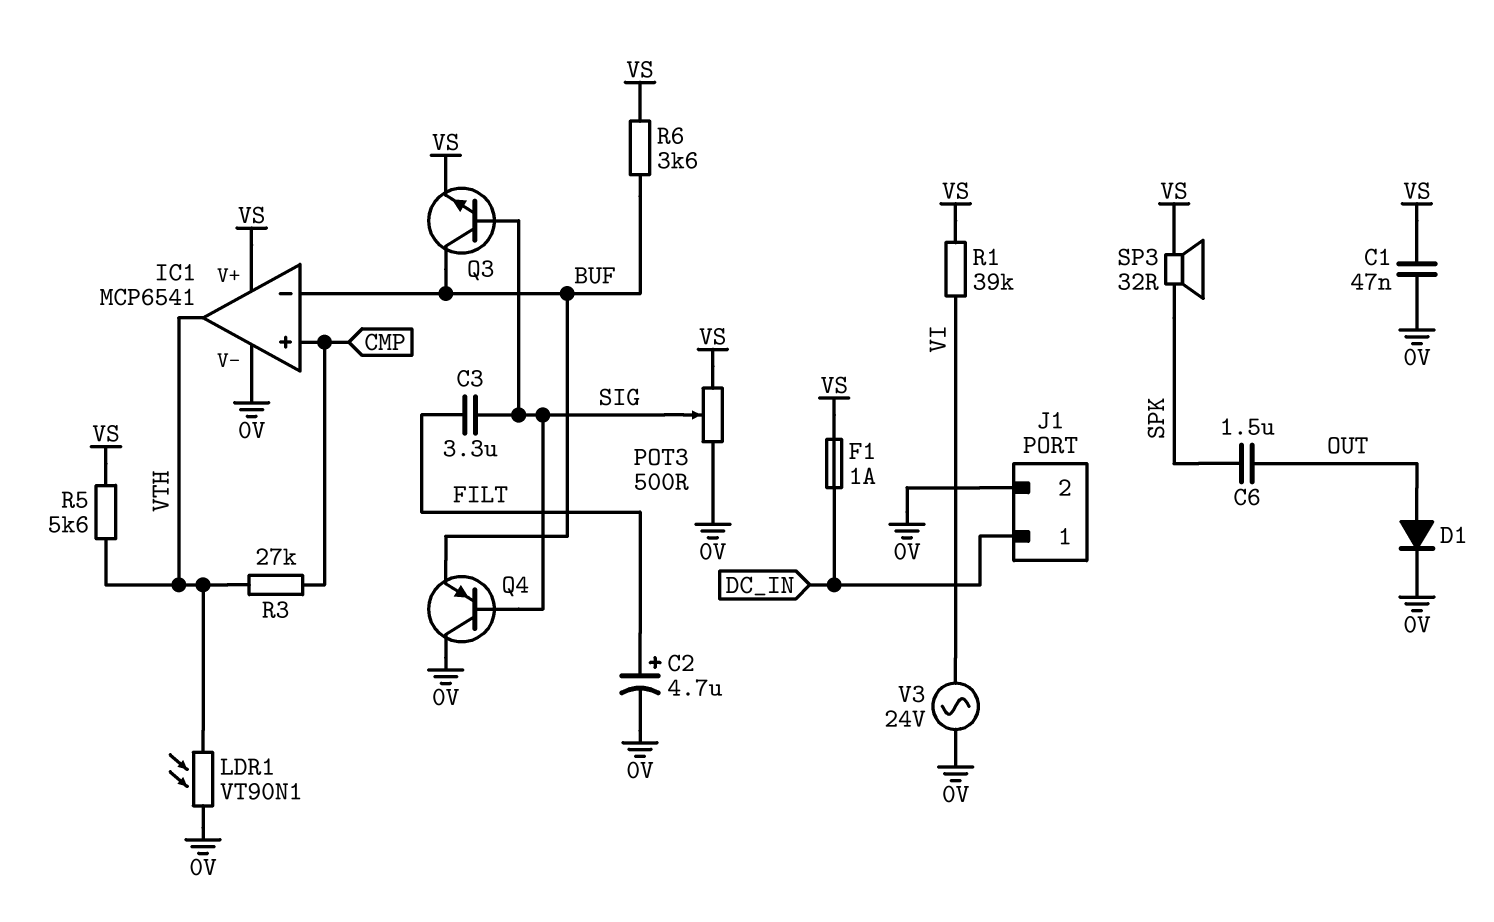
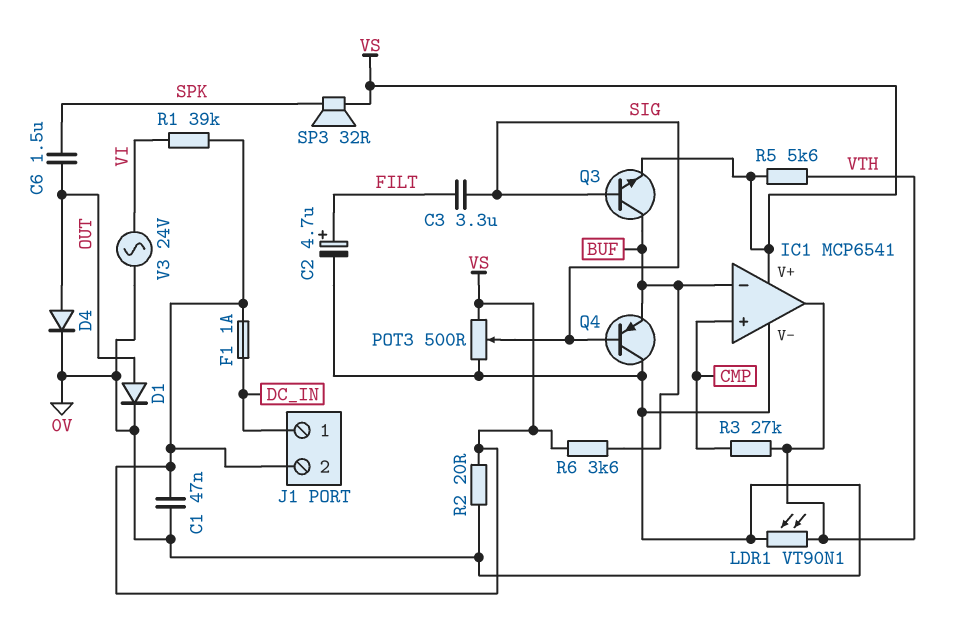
D4: none -> diode (A OUT, K 0V)
J1 pin 2: 0V -> VS
R2: none -> 20 (0V, VS)

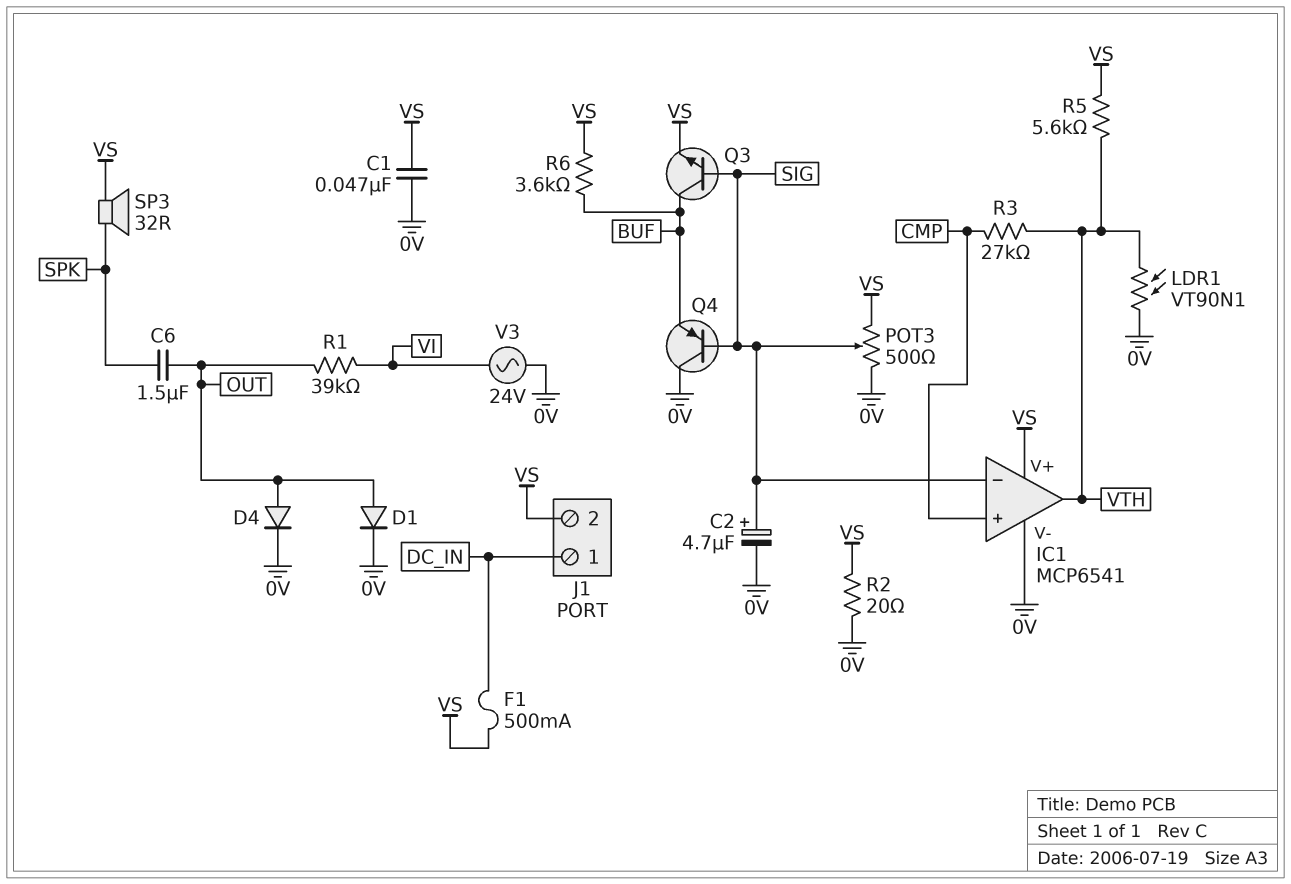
C2: 4.7uF (plus FILT, minus 0V) -> 4.7uF (plus SIG, minus 0V)
C3: 3.3uF (FILT, SIG) -> none
F1: 1A (DC_IN, VS) -> 500mA (DC_IN, VS)
IC1 pin in-: BUF -> SIG
R1: 39k (VI, VS) -> 39k (OUT, VI)

